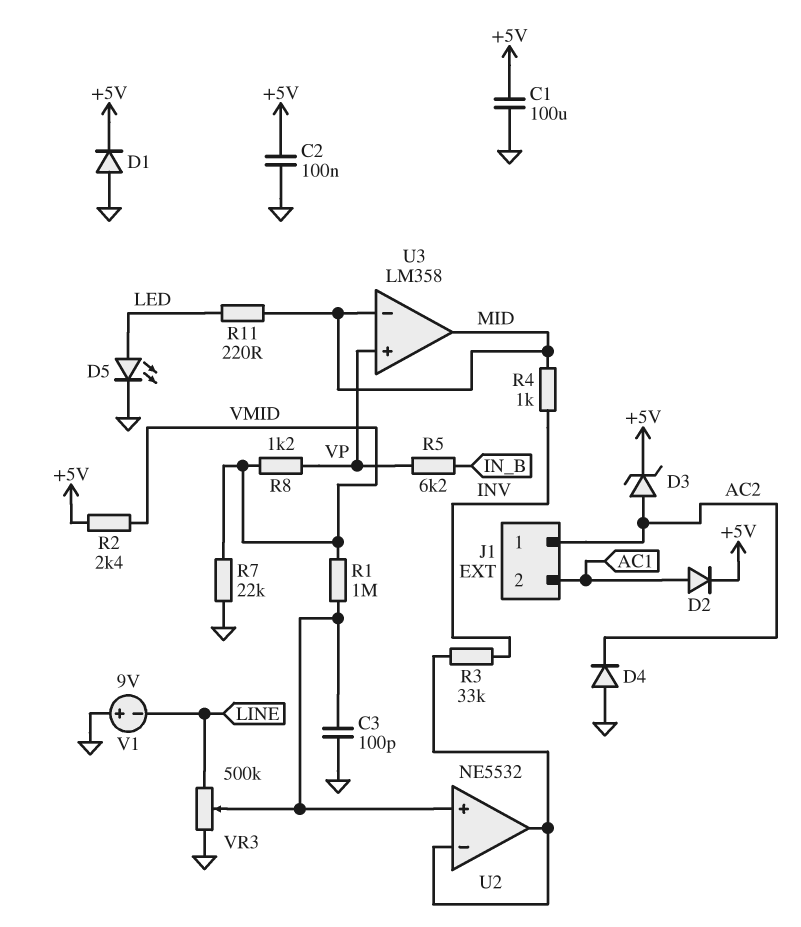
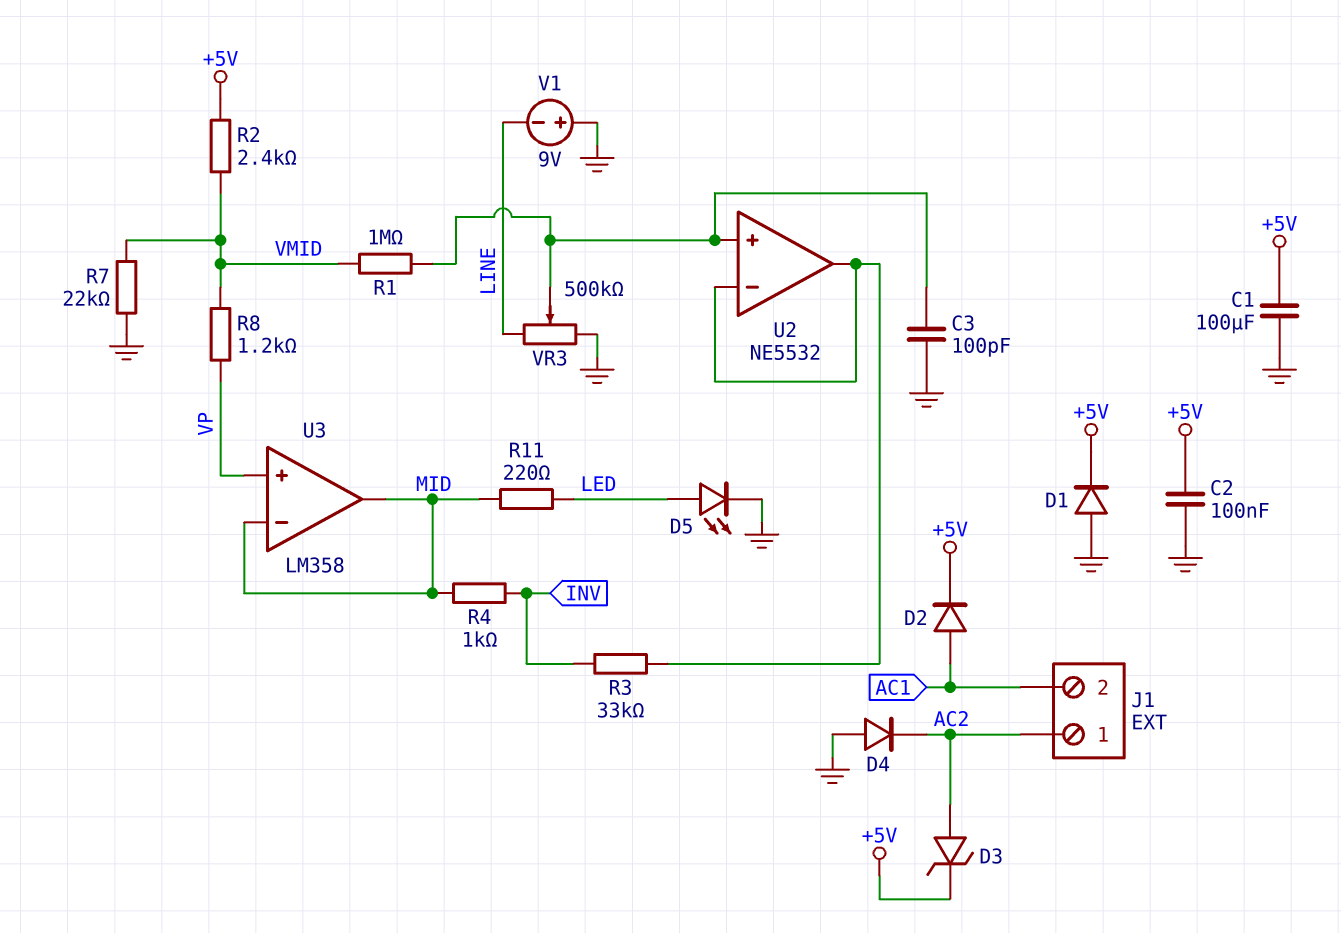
R5: 6.2k (IN_B, VP) -> none

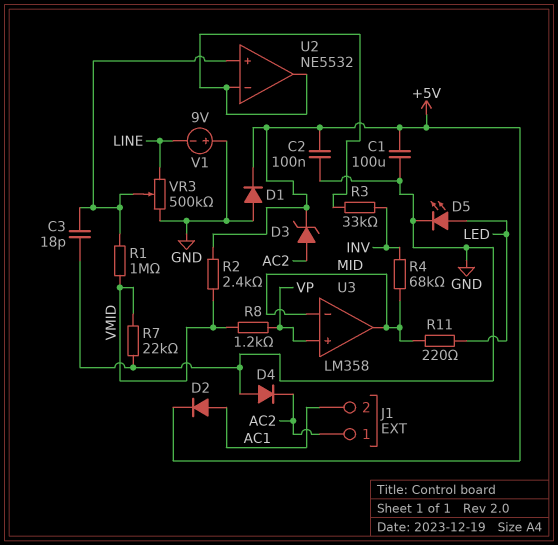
C3: 100pF (GND, U2/in+) -> 18pF (GND, U2/in+)
R4: 1k (INV, MID) -> 68k (INV, MID)

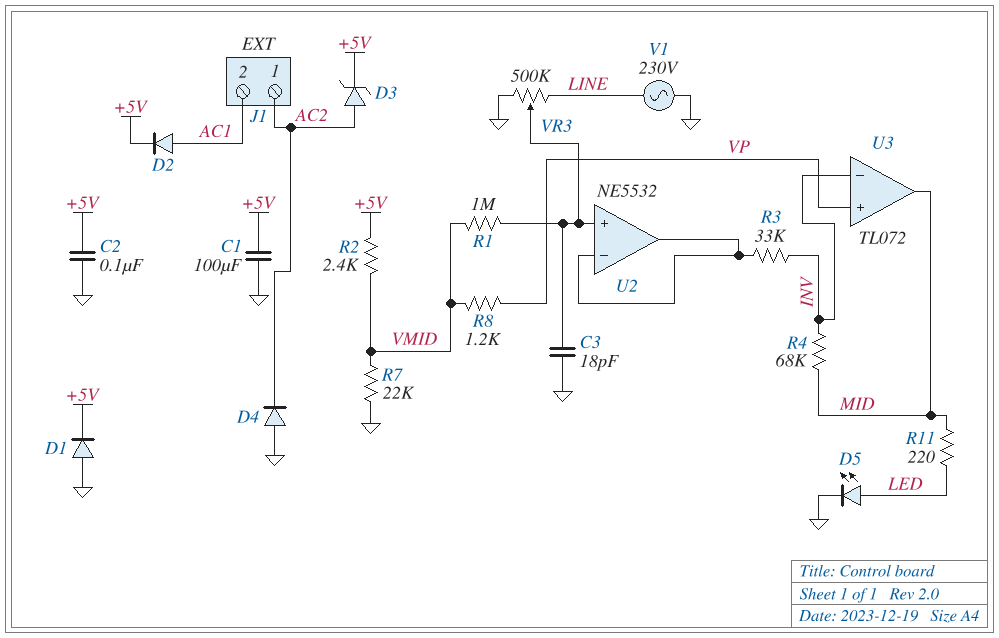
U3: LM358 -> TL072
U3 pin in-: MID -> INV
V1: 9V (plus GND, minus LINE) -> AC 230V (GND, LINE)

